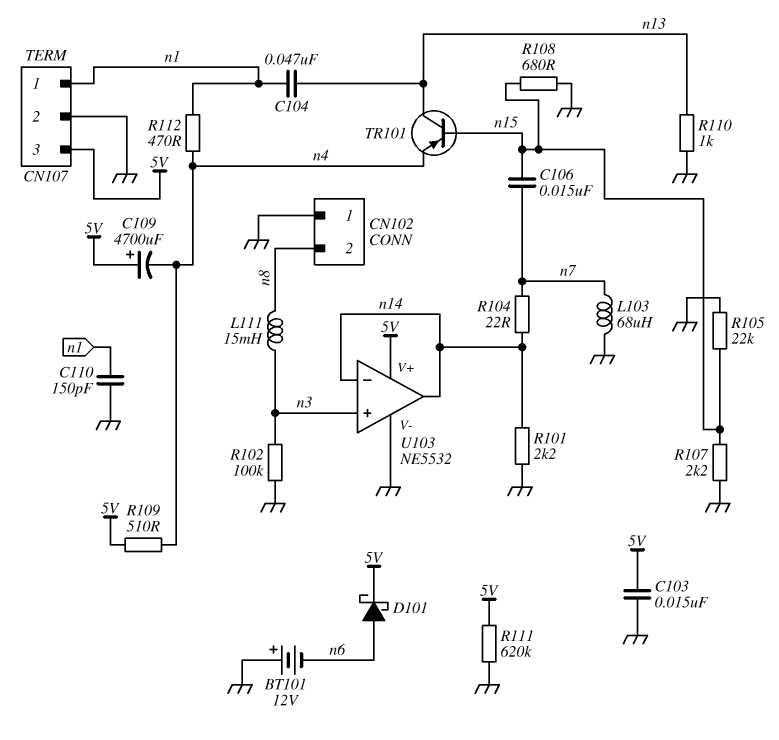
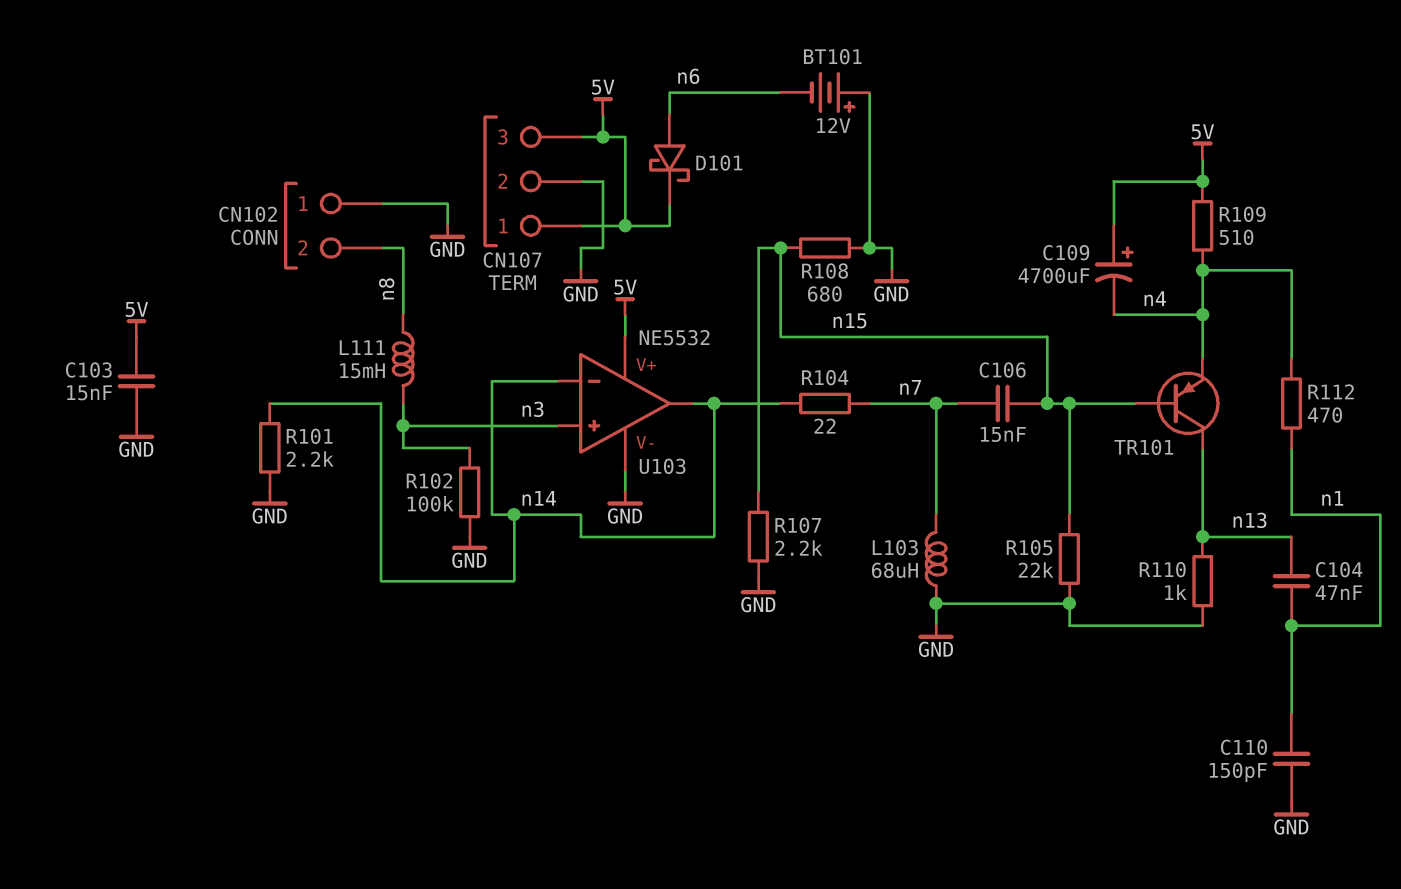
CN107 pin 1: n1 -> 5V
R111: 620k (5V, GND) -> none

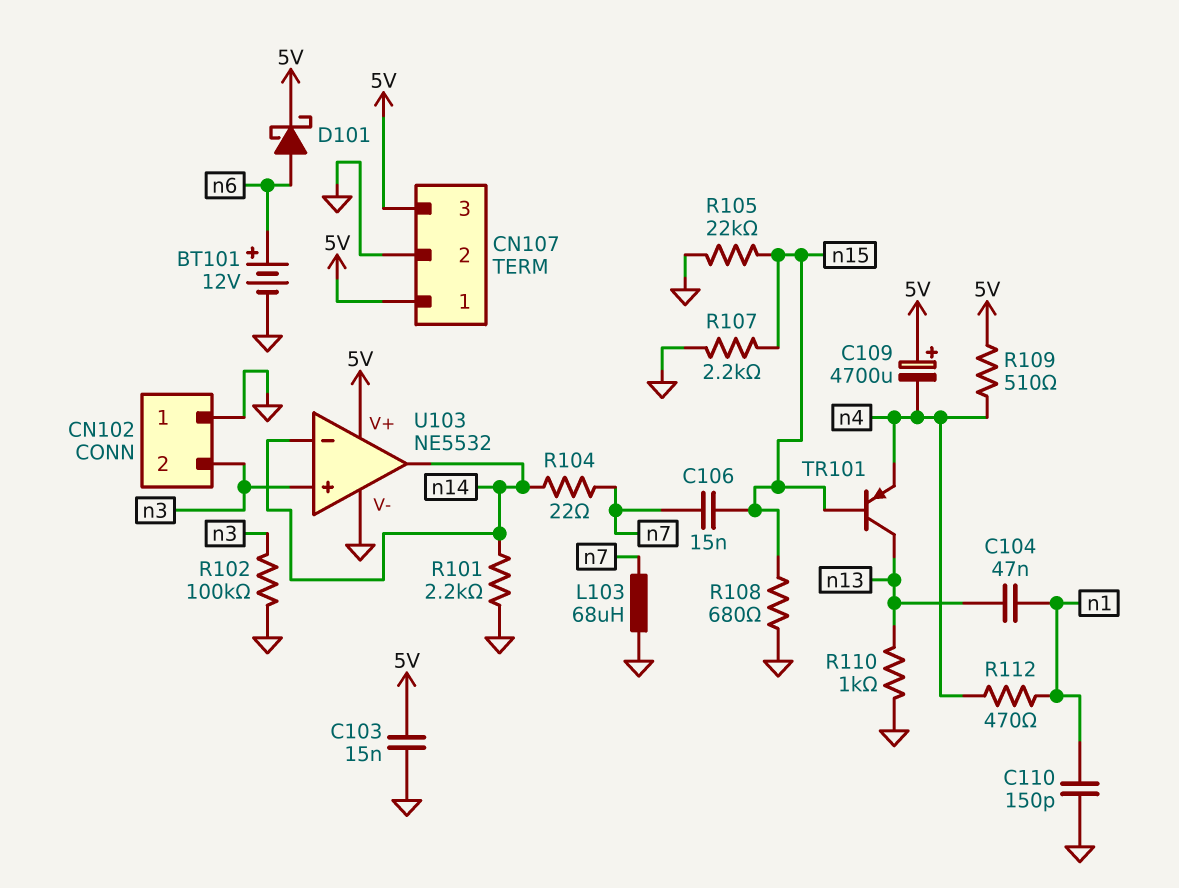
BT101: 12V (plus GND, minus n6) -> 12V (plus n6, minus GND)
CN102 pin 2: n8 -> n3
L111: 15mH (n3, n8) -> none

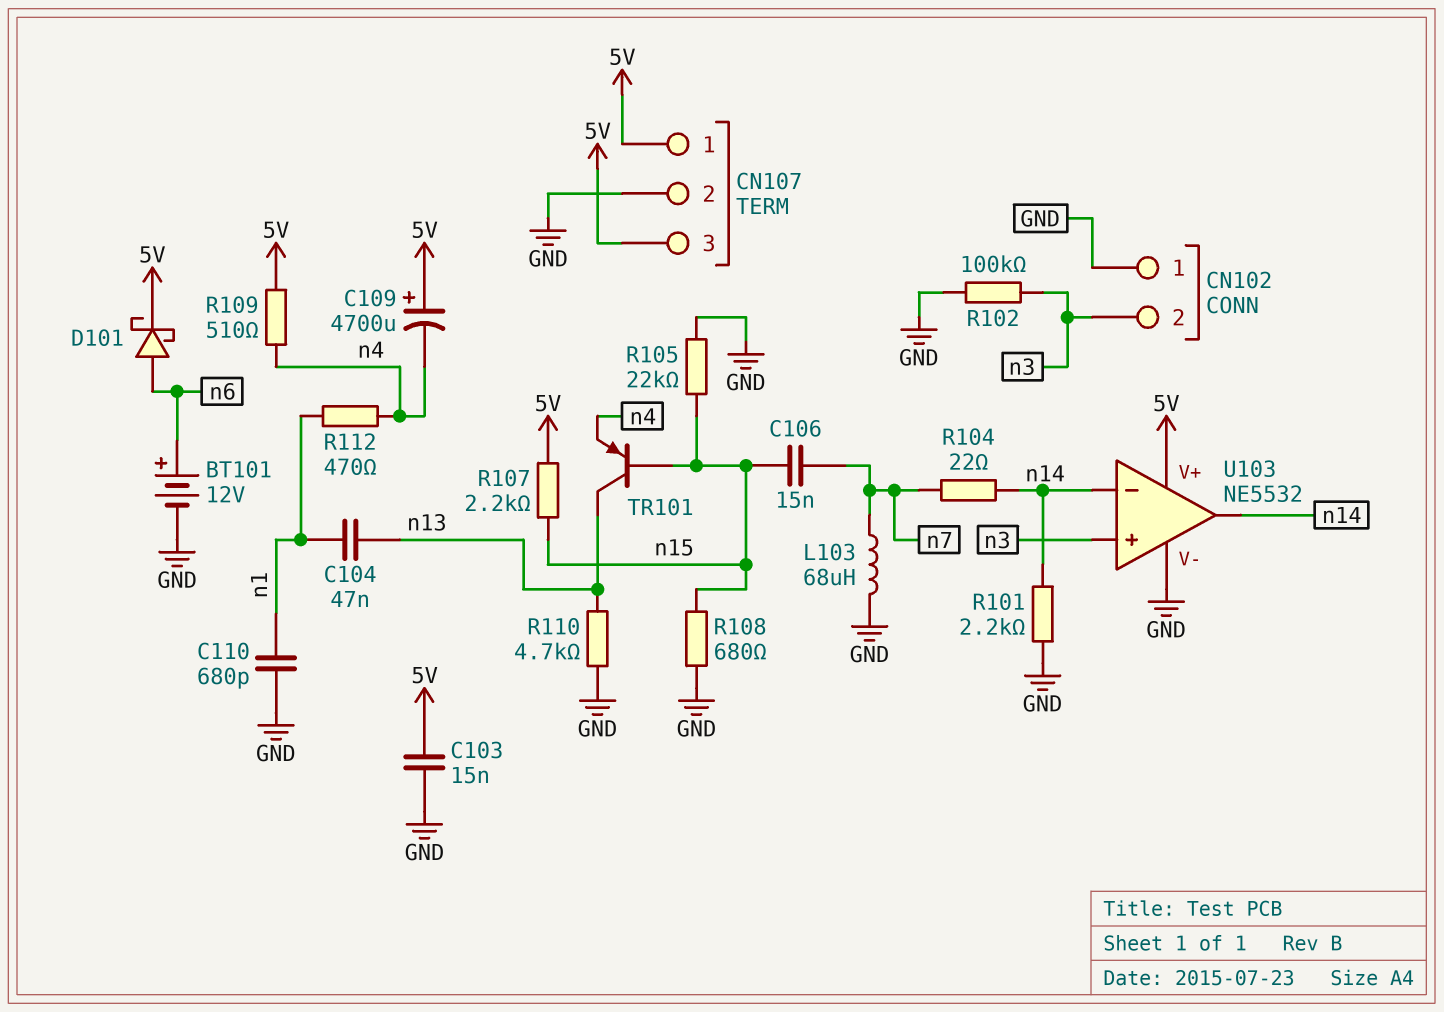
C110: 150pF (GND, n1) -> 680pF (GND, n1)
R107: 2.2k (GND, n15) -> 2.2k (5V, n15)
R110: 1k (GND, n13) -> 4.7k (GND, n13)

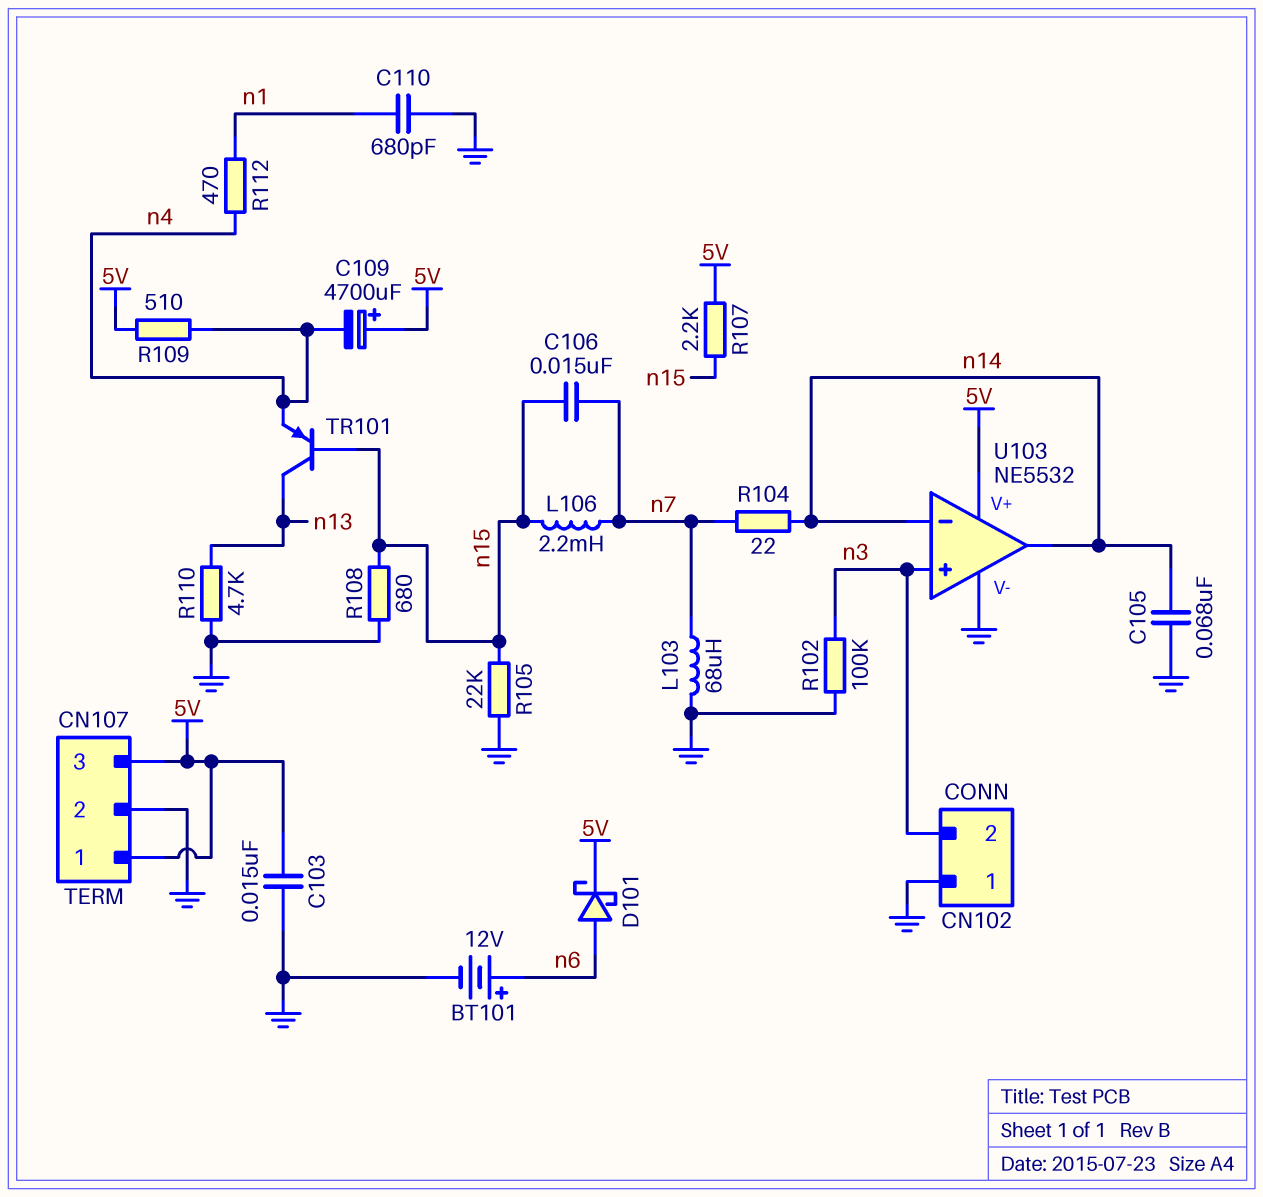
C104: 47nF (n1, n13) -> none
C105: none -> 68nF (GND, n14)
L106: none -> 2.2mH (n7, n15)
R101: 2.2k (GND, n14) -> none

